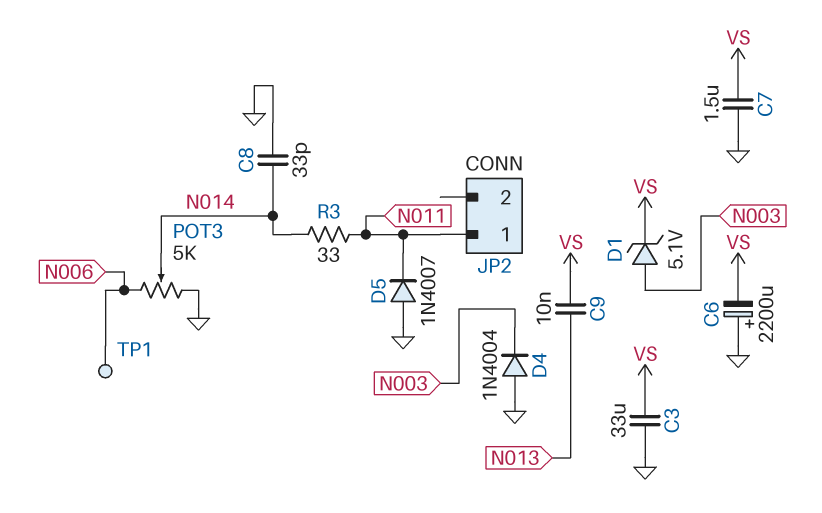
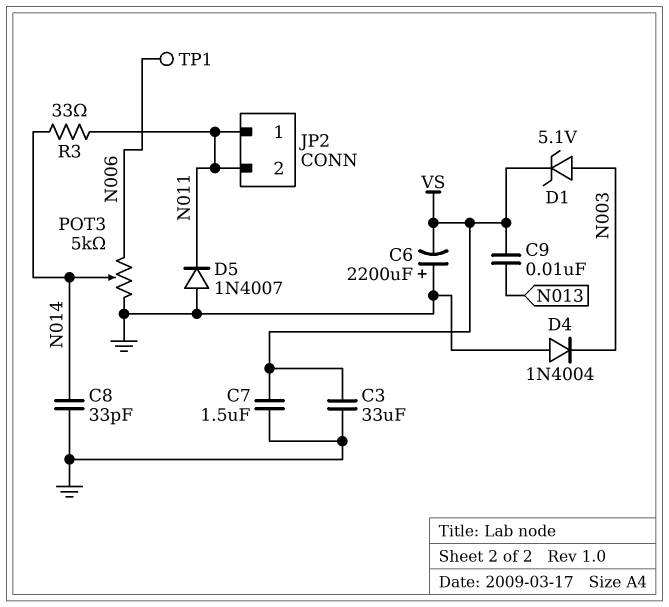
JP2 pin 2: none -> N011

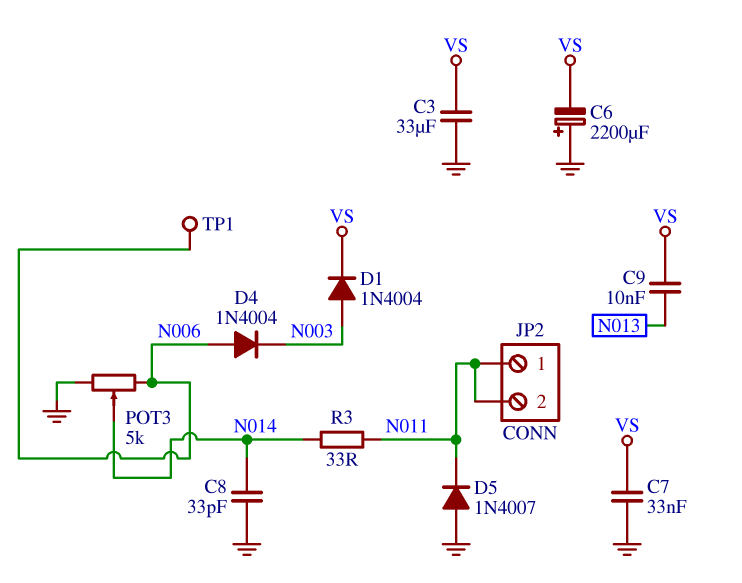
C7: 1.5uF (GND, VS) -> 33nF (GND, VS)
D1: zener 5.1V (A N003, K VS) -> diode 1N4004 (A N003, K VS)
D4: diode 1N4004 (A GND, K N003) -> diode 1N4004 (A N006, K N003)

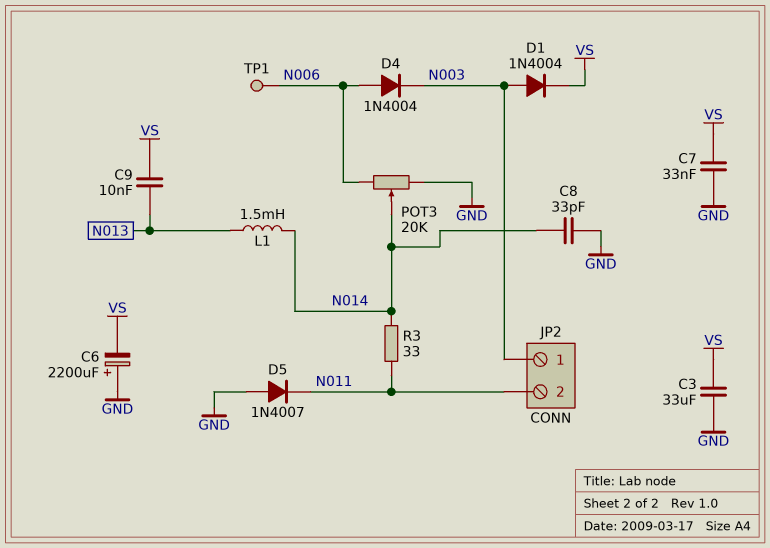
JP2 pin 1: N011 -> N003
L1: none -> 1.5mH (N013, N014)
POT3: 5k (GND, N006, wiper N014) -> 20k (GND, N006, wiper N014)

